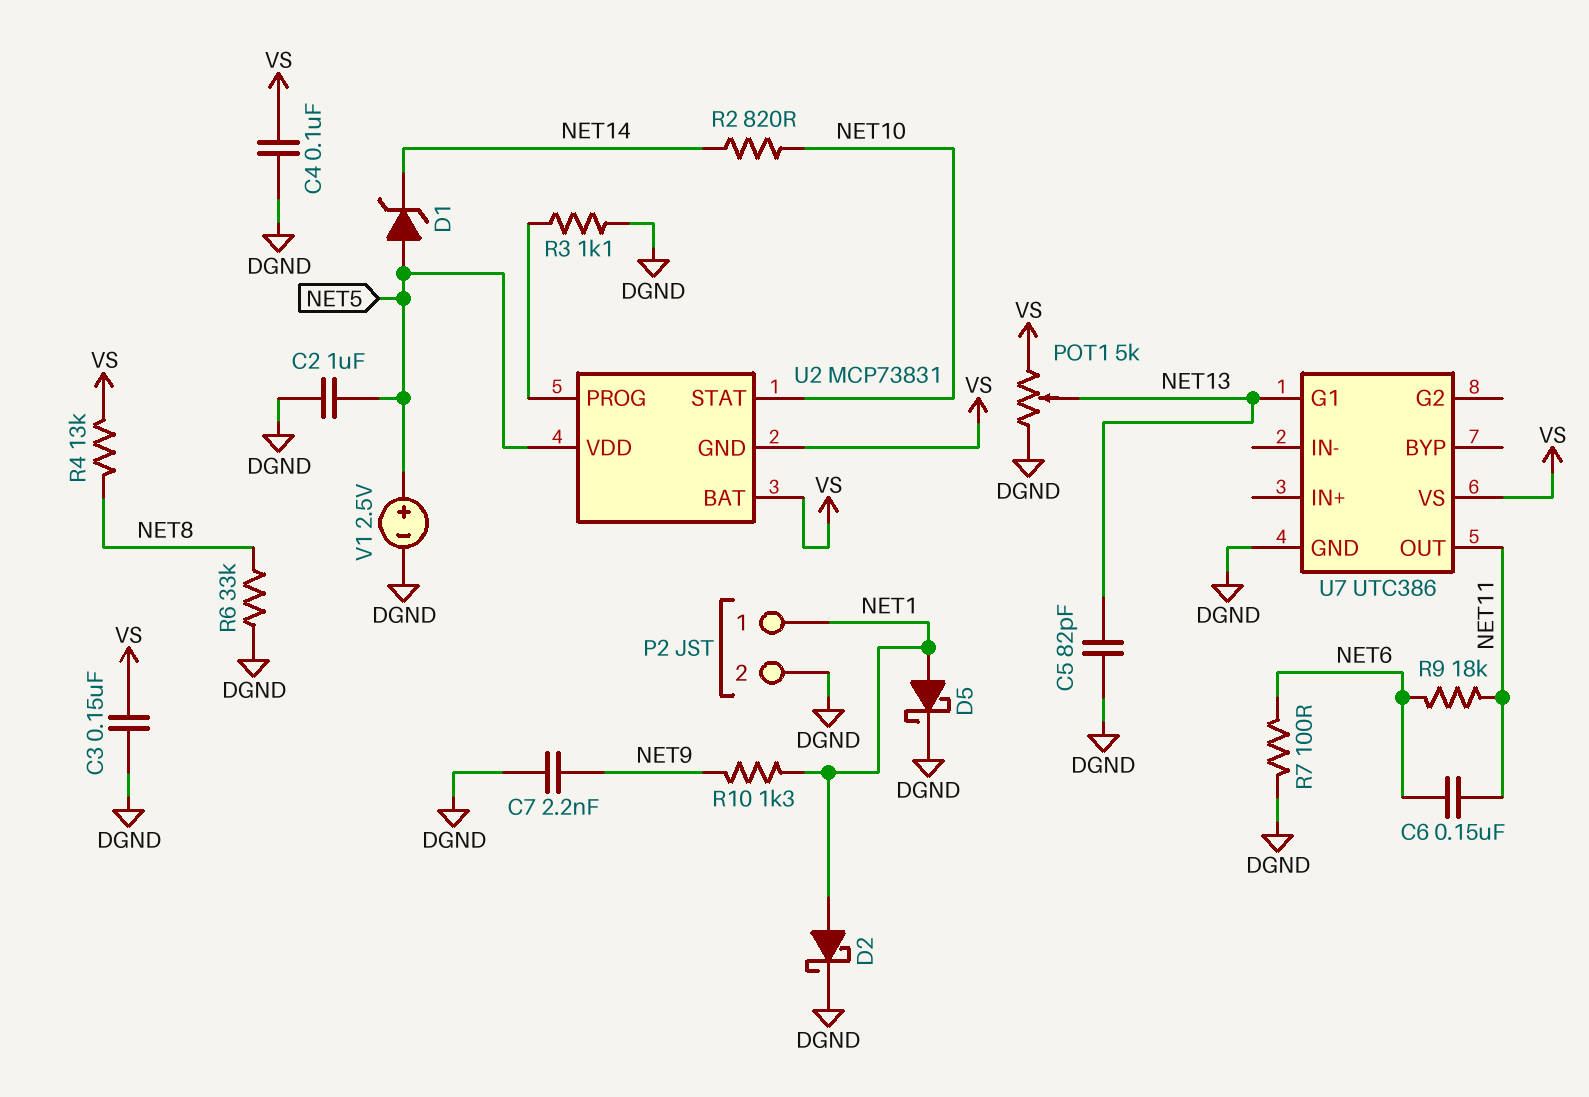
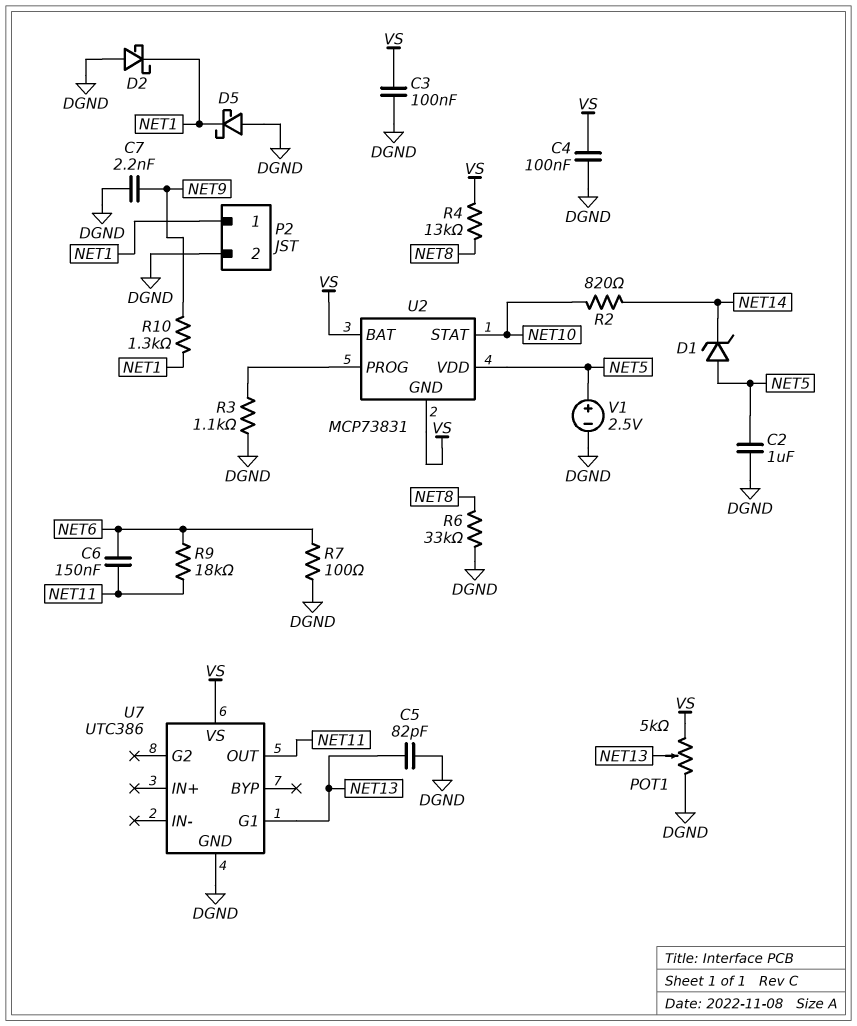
C3: 150nF (DGND, VS) -> 100nF (DGND, VS)
D2: schottky (A NET1, K DGND) -> schottky (A DGND, K NET1)
D5: schottky (A NET1, K DGND) -> schottky (A DGND, K NET1)

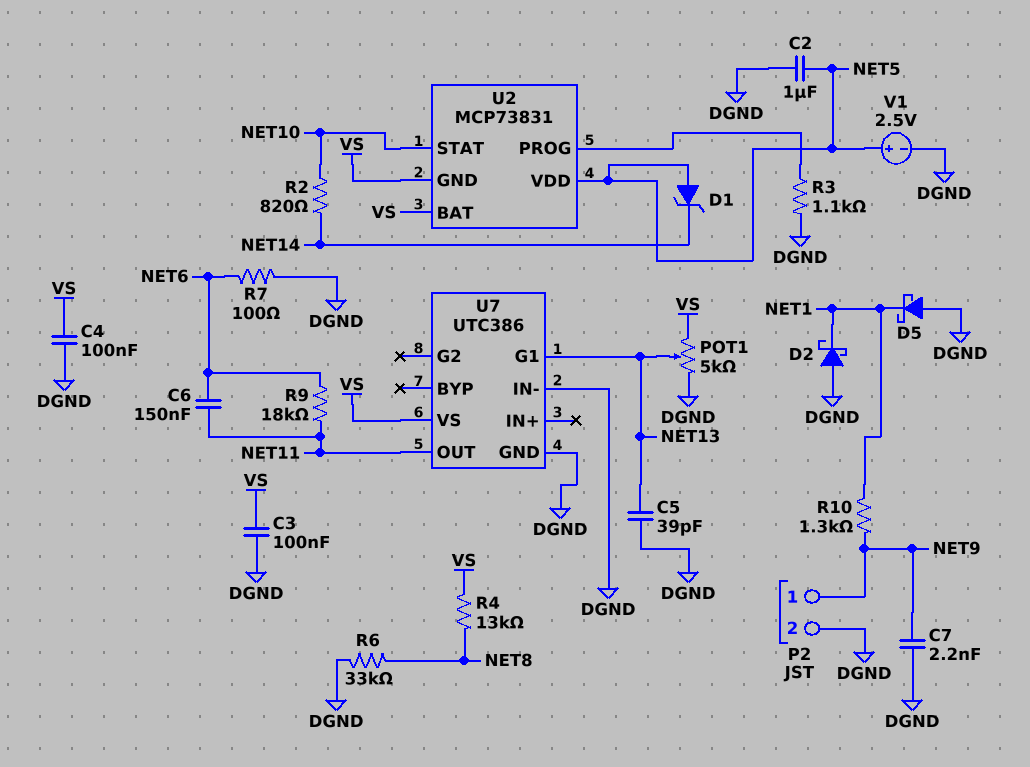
C5: 82pF (DGND, NET13) -> 39pF (DGND, NET13)
P2 pin 1: NET1 -> NET9
U7 pin IN-: none -> DGND

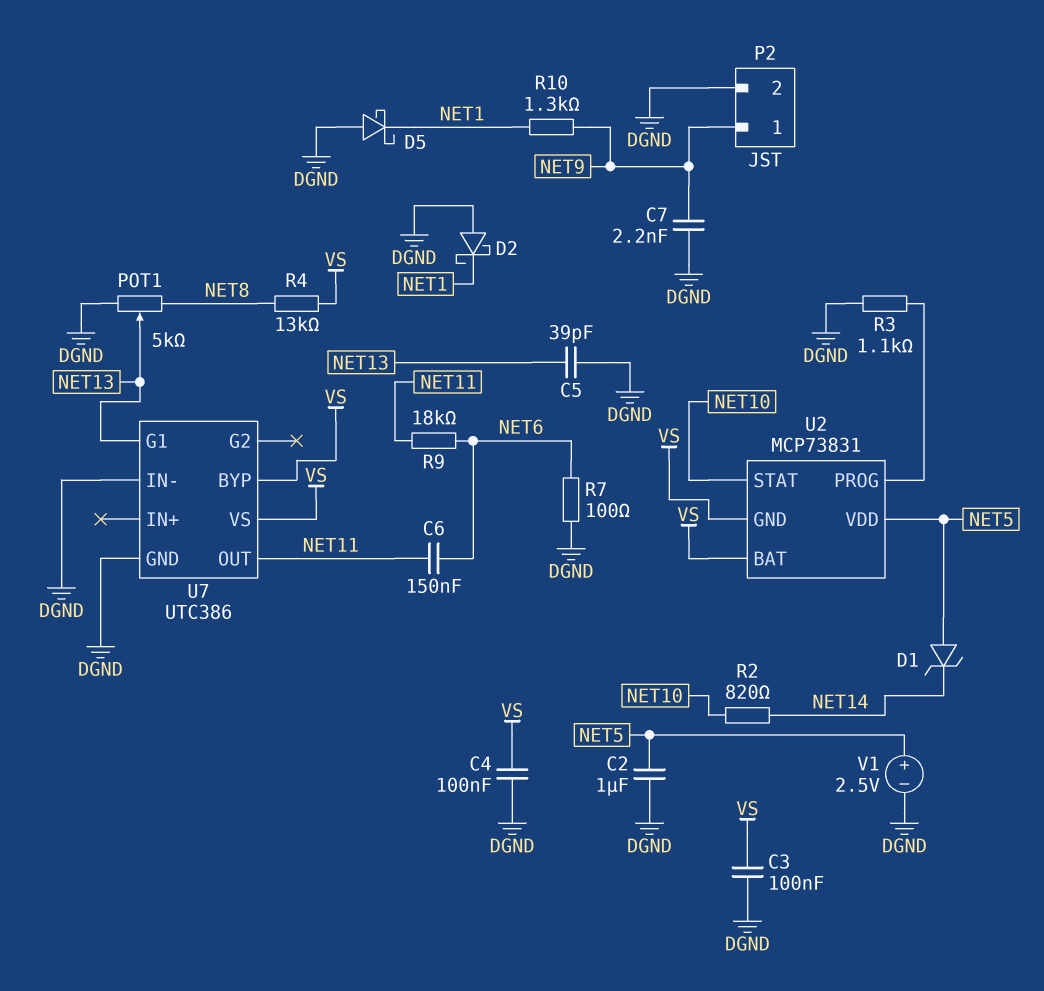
POT1: 5k (DGND, VS, wiper NET13) -> 5k (DGND, NET8, wiper NET13)
R6: 33k (DGND, NET8) -> none
U7 pin BYP: none -> VS

